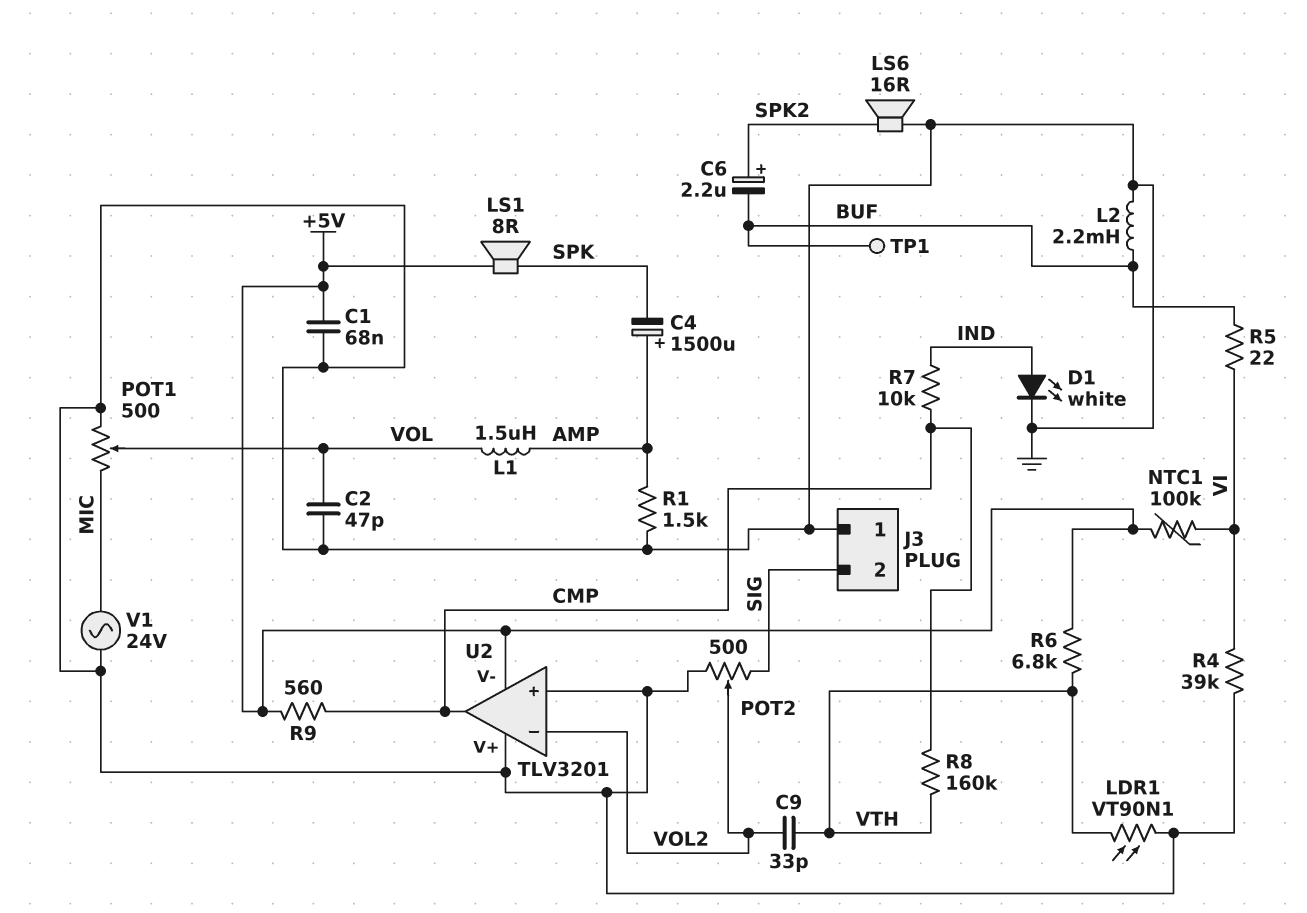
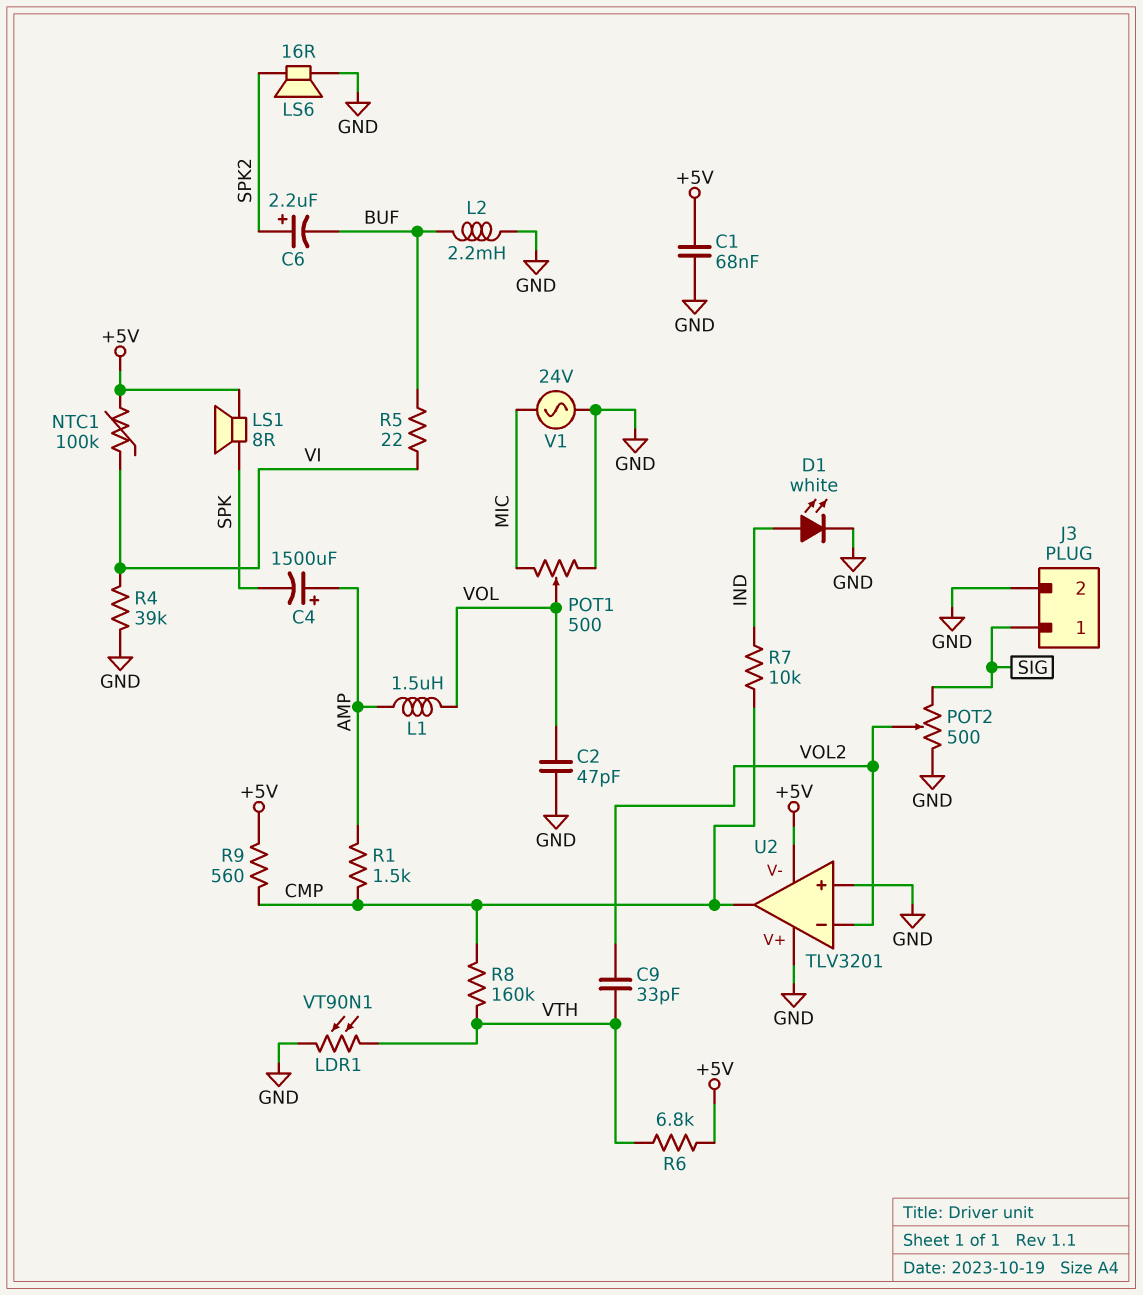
J3 pin 1: GND -> SIG
J3 pin 2: SIG -> GND
R1: 1.5k (AMP, GND) -> 1.5k (AMP, CMP)
TP1: test point (BUF) -> none

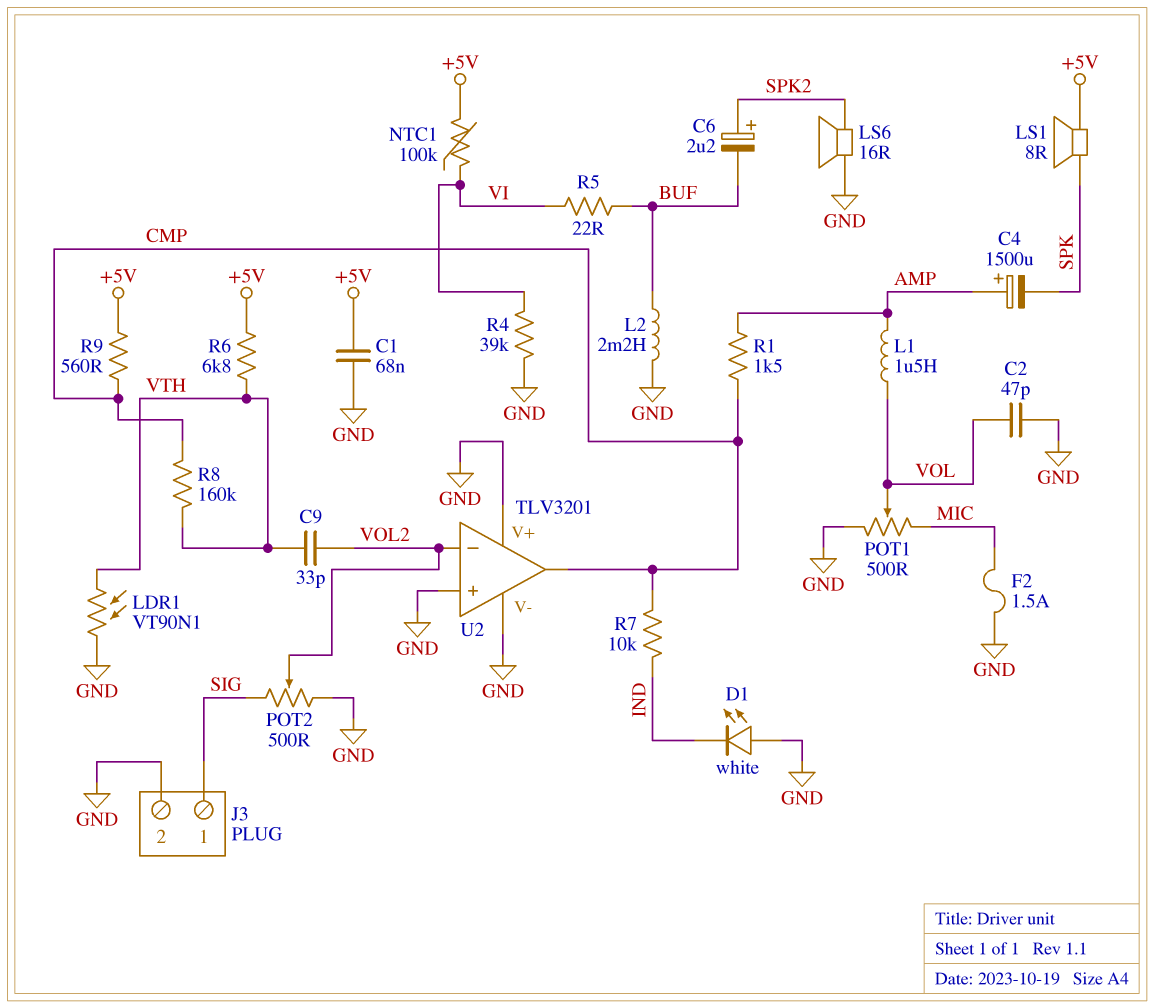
D1: LED white (A IND, K GND) -> LED white (A GND, K IND)
F2: none -> 1.5A (GND, MIC)
U2 pin V-: +5V -> GND
V1: AC 24V (GND, MIC) -> none

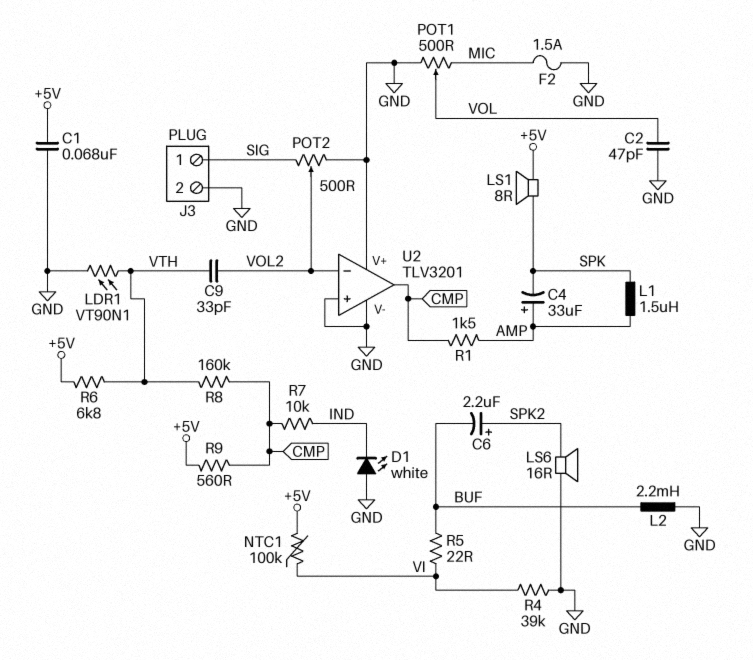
C4: 1500uF (plus AMP, minus SPK) -> 33uF (plus AMP, minus SPK)
L1: 1.5uH (AMP, VOL) -> 1.5uH (AMP, SPK)

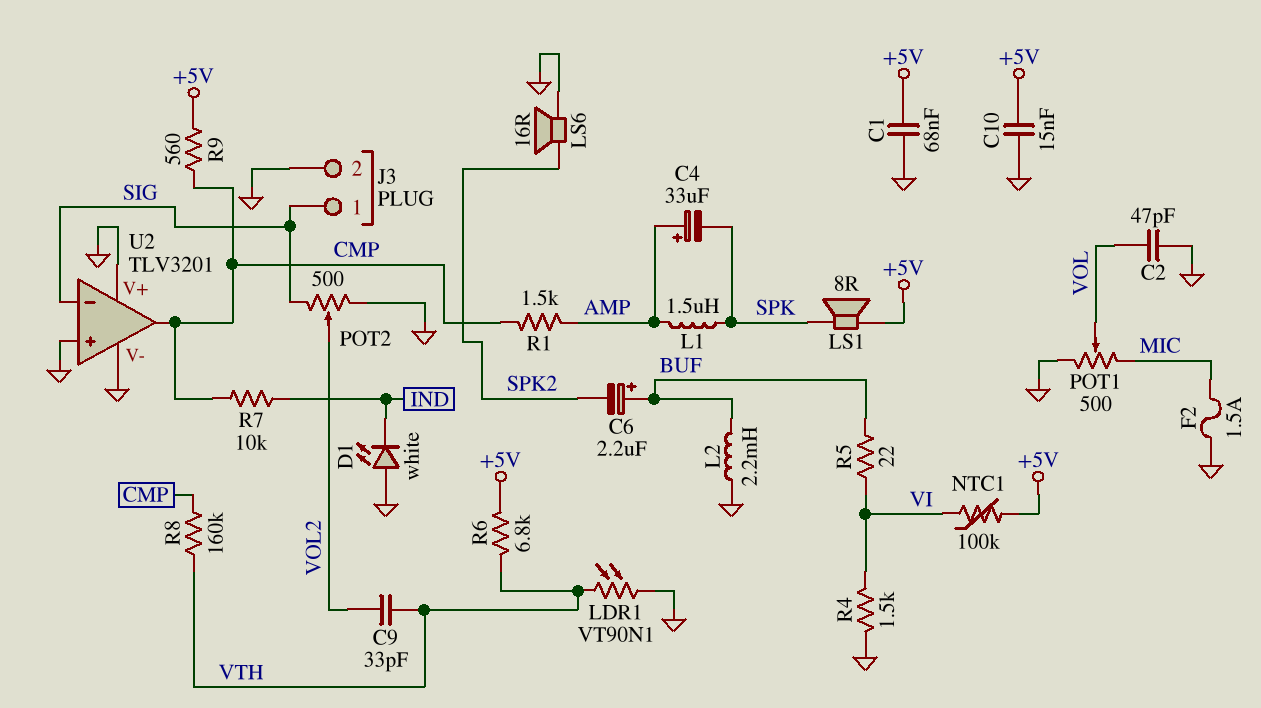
C6: 2.2uF (plus SPK2, minus BUF) -> 2.2uF (plus BUF, minus SPK2)
C10: none -> 15nF (+5V, GND)
R4: 39k (GND, VI) -> 1.5k (GND, VI)
U2 pin in-: VOL2 -> SIG

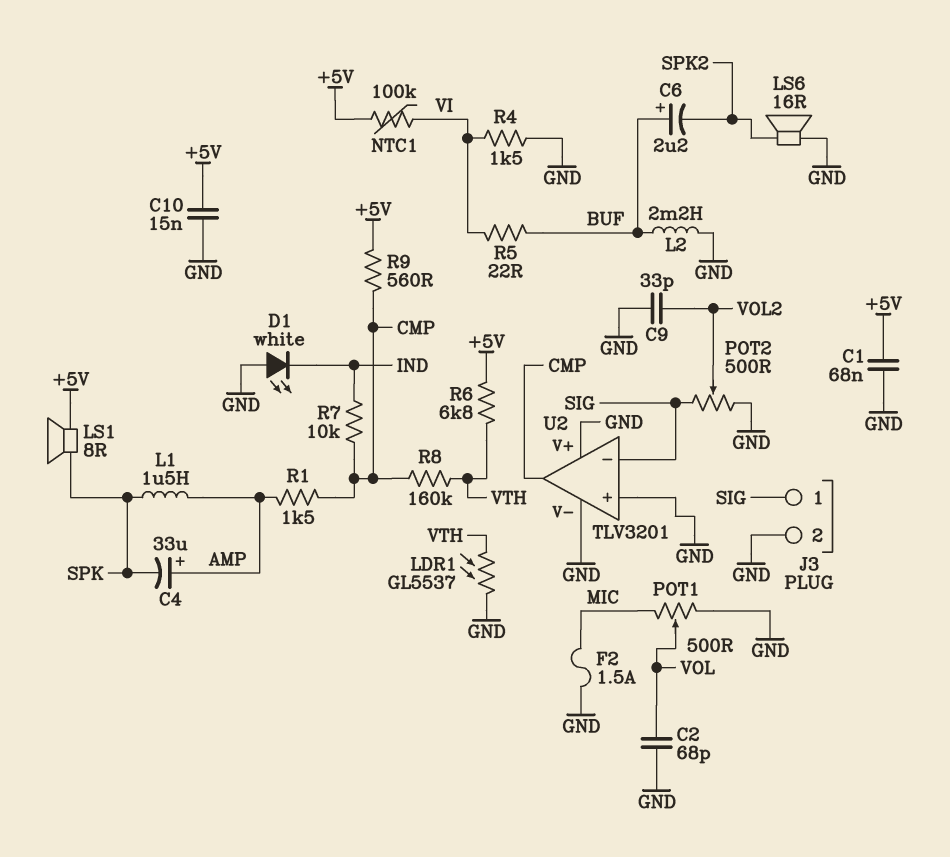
C2: 47pF (GND, VOL) -> 68pF (GND, VOL)
C9: 33pF (VOL2, VTH) -> 33pF (GND, VOL2)
LDR1: VT90N1 (GND, VTH) -> GL5537 (GND, VTH)

